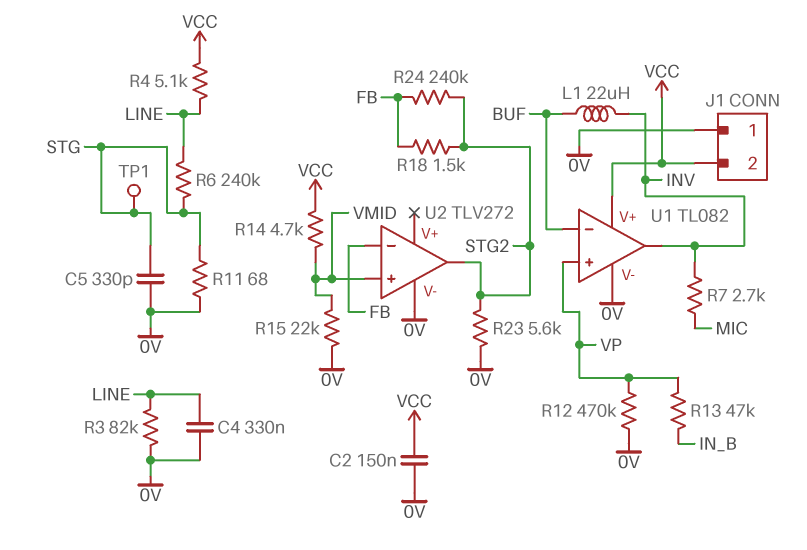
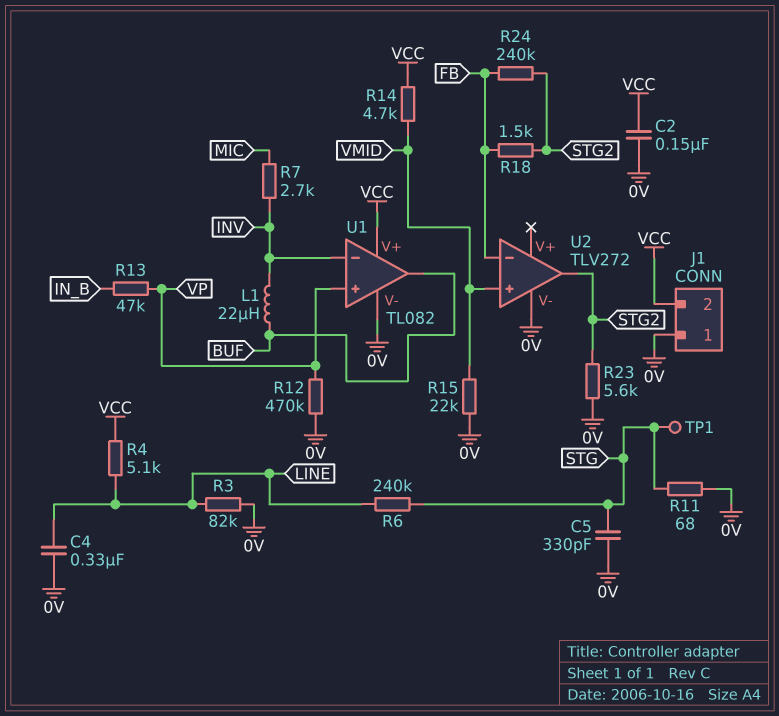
U1 pin in-: BUF -> INV
U1 pin out: INV -> BUF

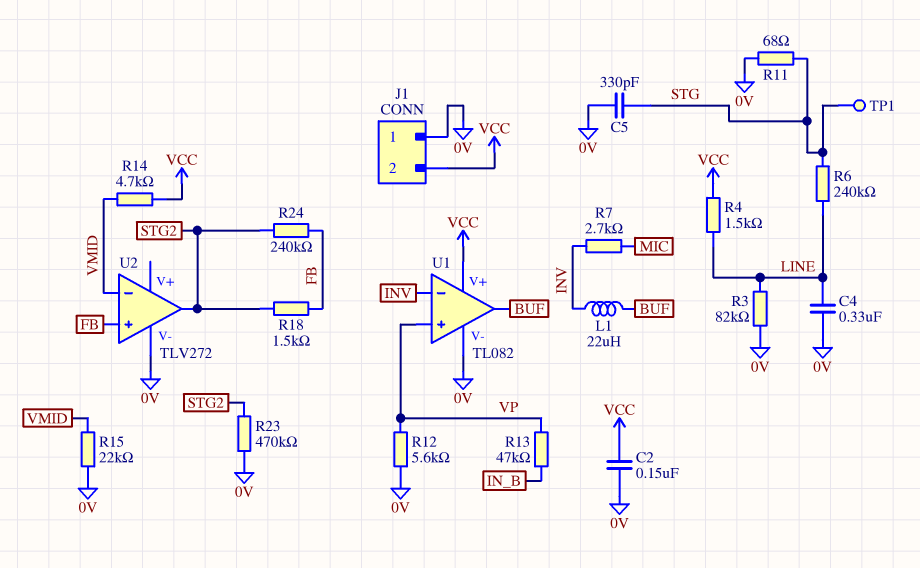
R4: 5.1k (LINE, VCC) -> 1.5k (LINE, VCC)
R12: 470k (0V, VP) -> 5.6k (0V, VP)
R23: 5.6k (0V, STG2) -> 470k (0V, STG2)
U2 pin in+: VMID -> FB
U2 pin in-: FB -> VMID

